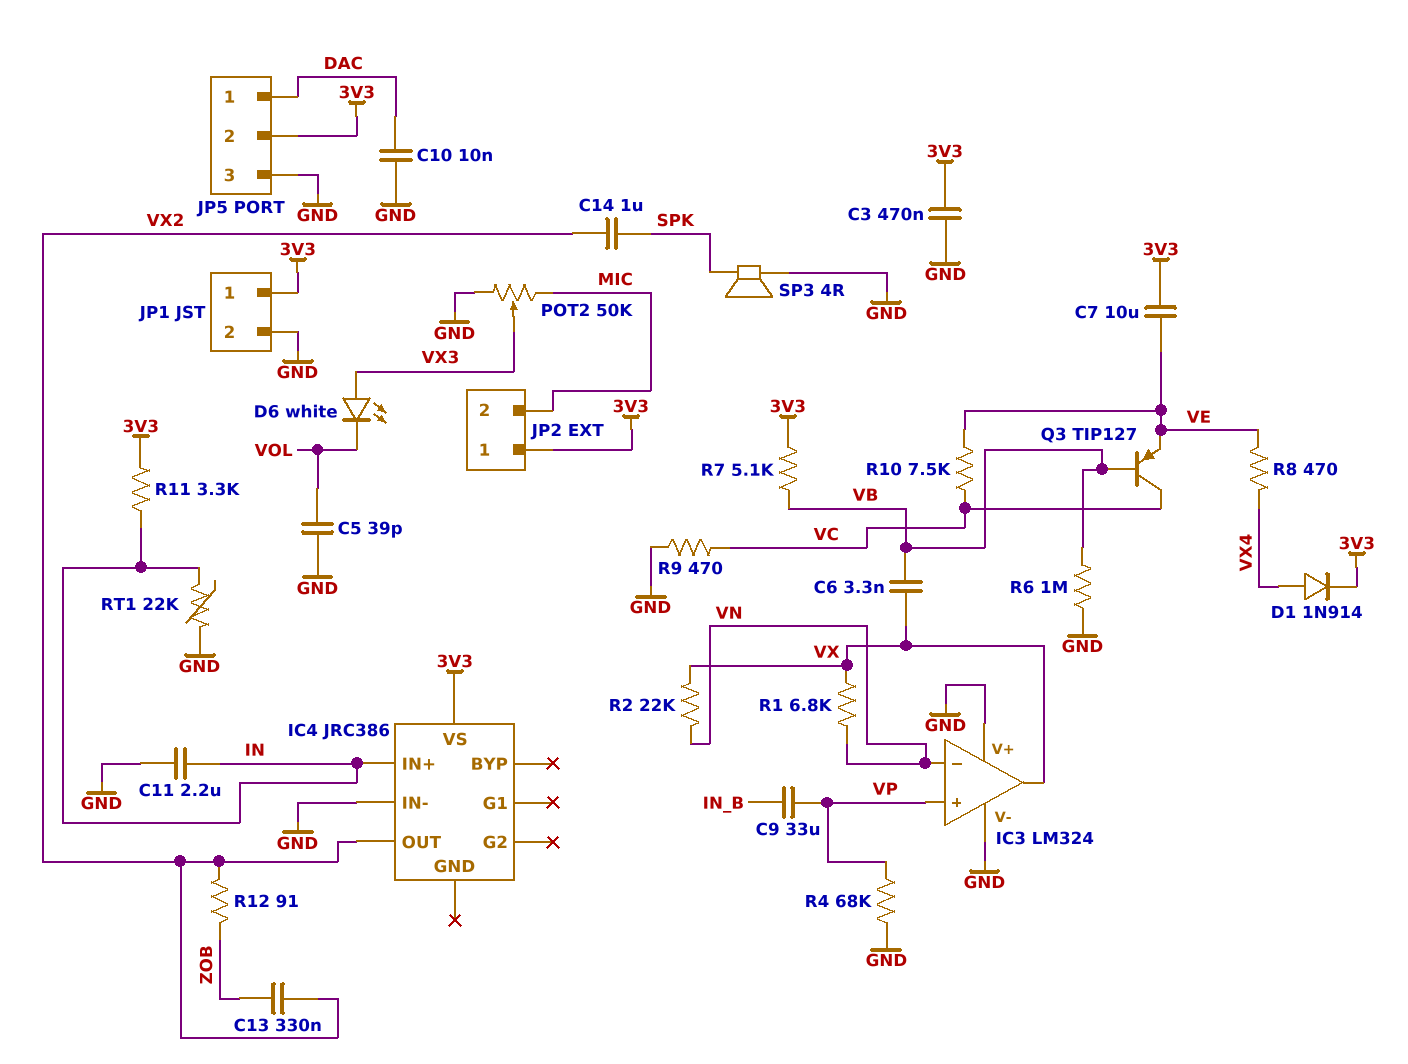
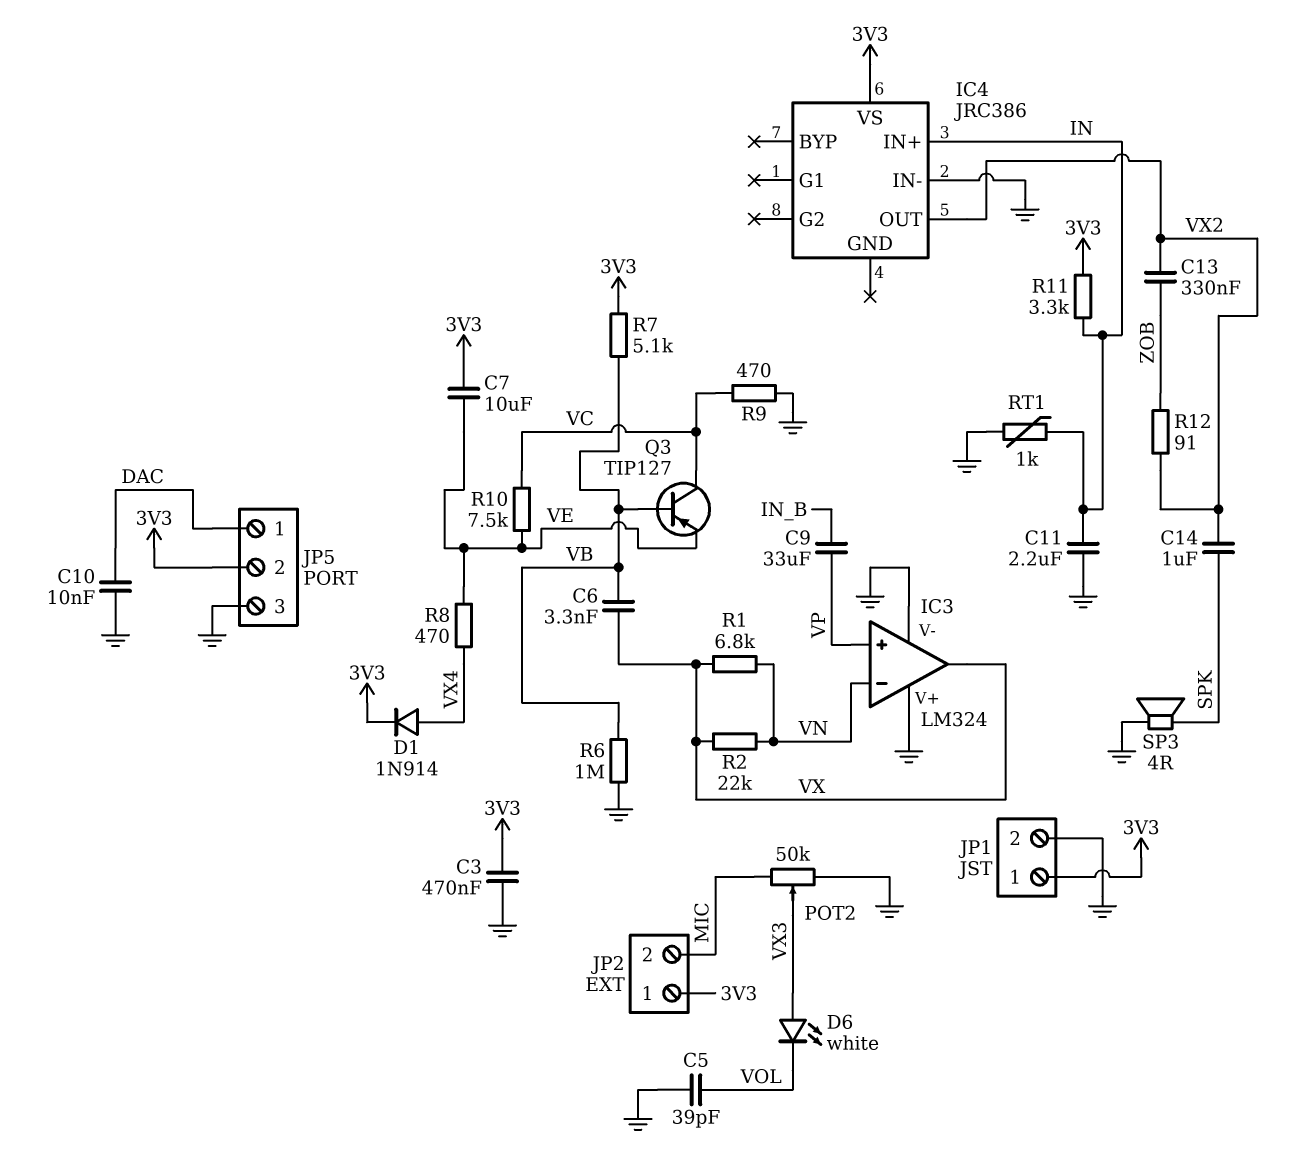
R4: 68k (GND, VP) -> none
RT1: 22k (GND, IN) -> 1k (GND, IN)

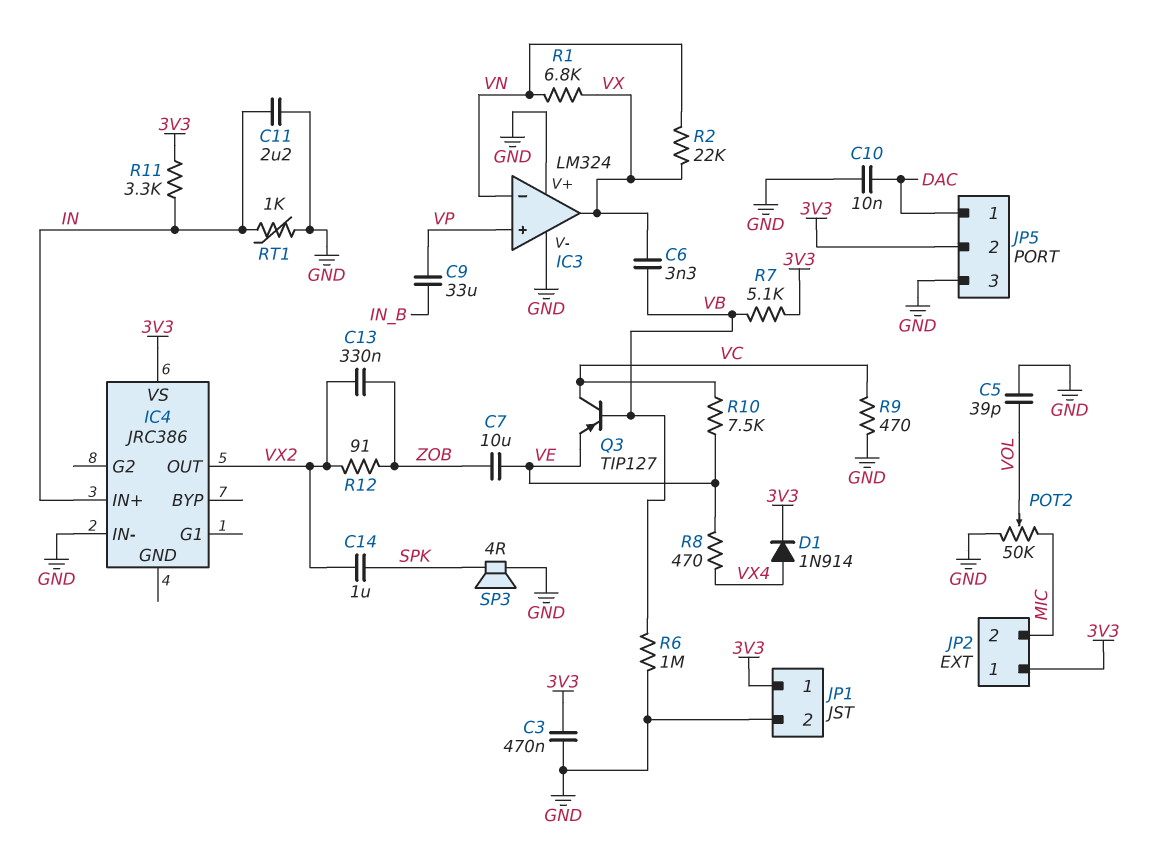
C7: 10uF (3V3, VE) -> 10uF (VE, ZOB)
D6: LED white (A VX3, K VOL) -> none
POT2: 50k (GND, MIC, wiper VX3) -> 50k (GND, MIC, wiper VOL)

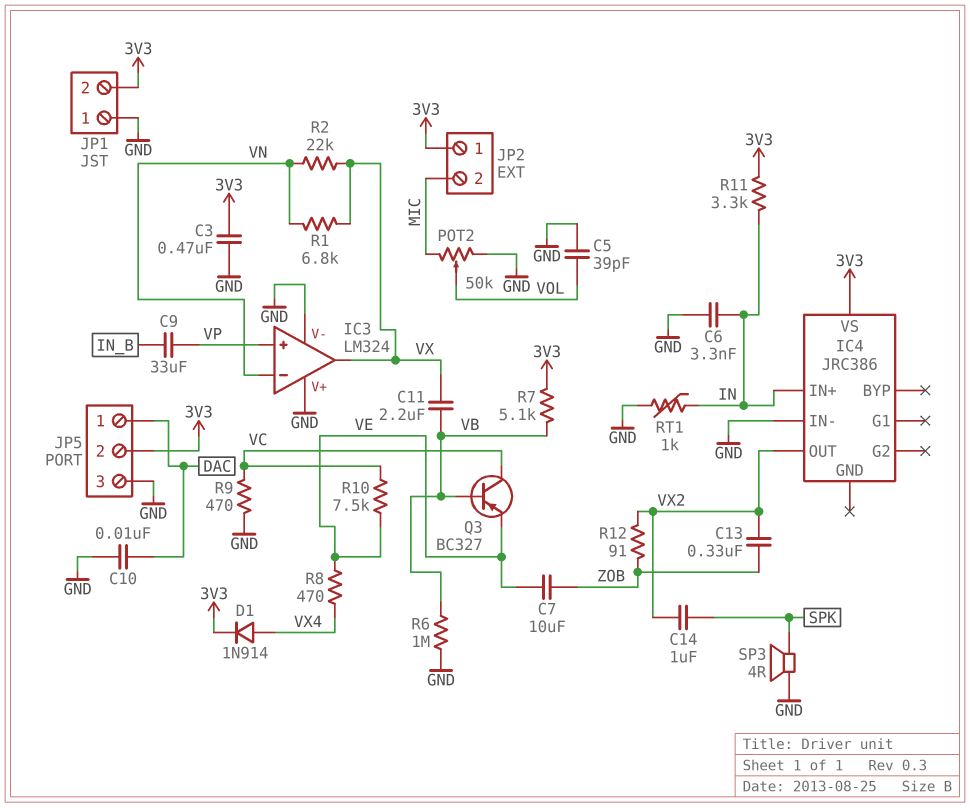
C6: 3.3nF (VB, VX) -> 3.3nF (GND, IN)
C11: 2.2uF (GND, IN) -> 2.2uF (VB, VX)
JP1 pin 1: 3V3 -> GND
JP1 pin 2: GND -> 3V3
Q3: PNP TIP127 (B VB, C VC, E VE) -> PNP BC327 (B VB, C VC, E VE)

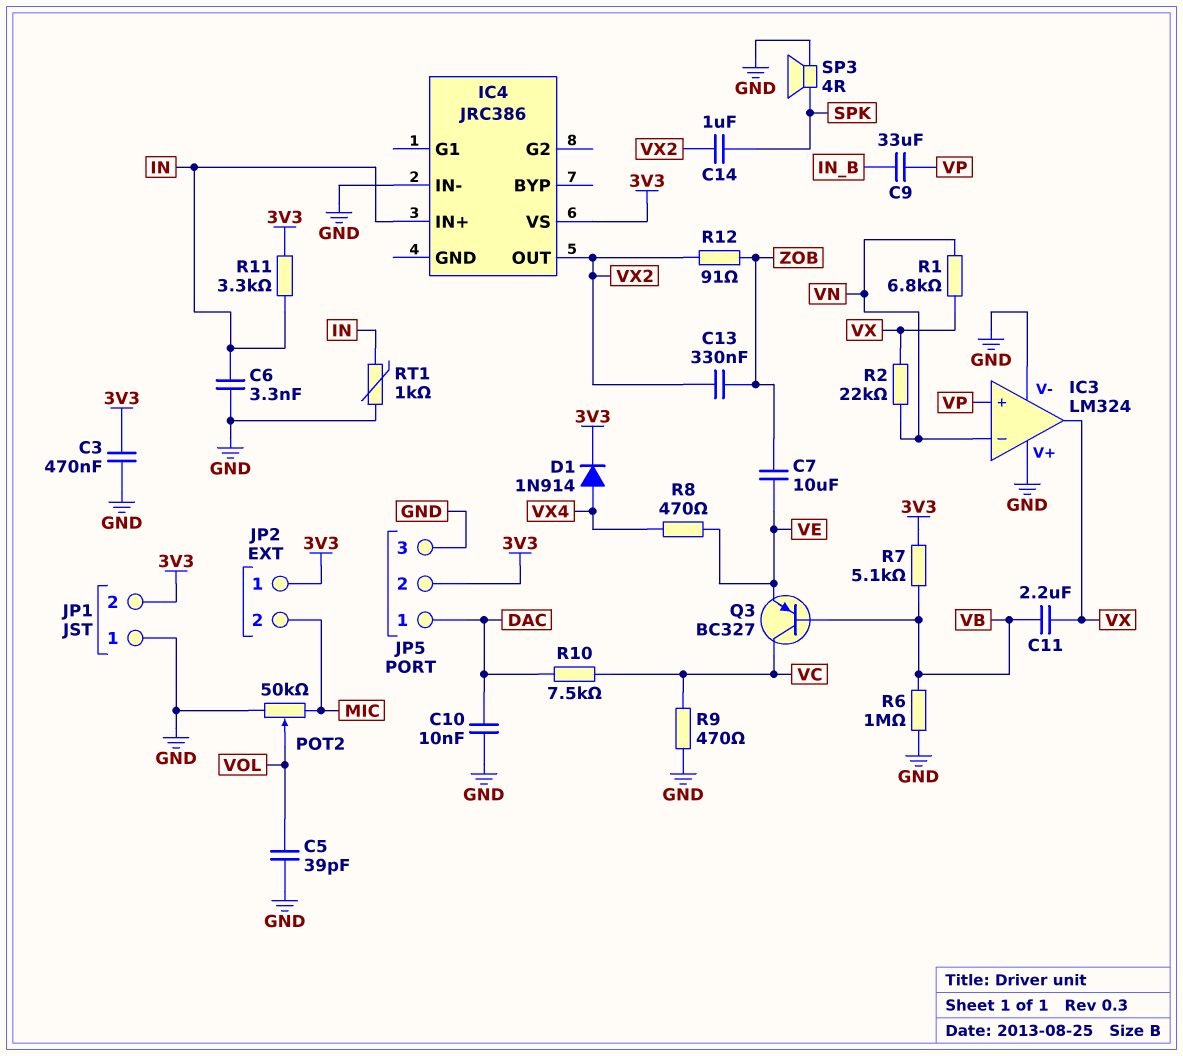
R10: 7.5k (VC, VE) -> 7.5k (DAC, VC)

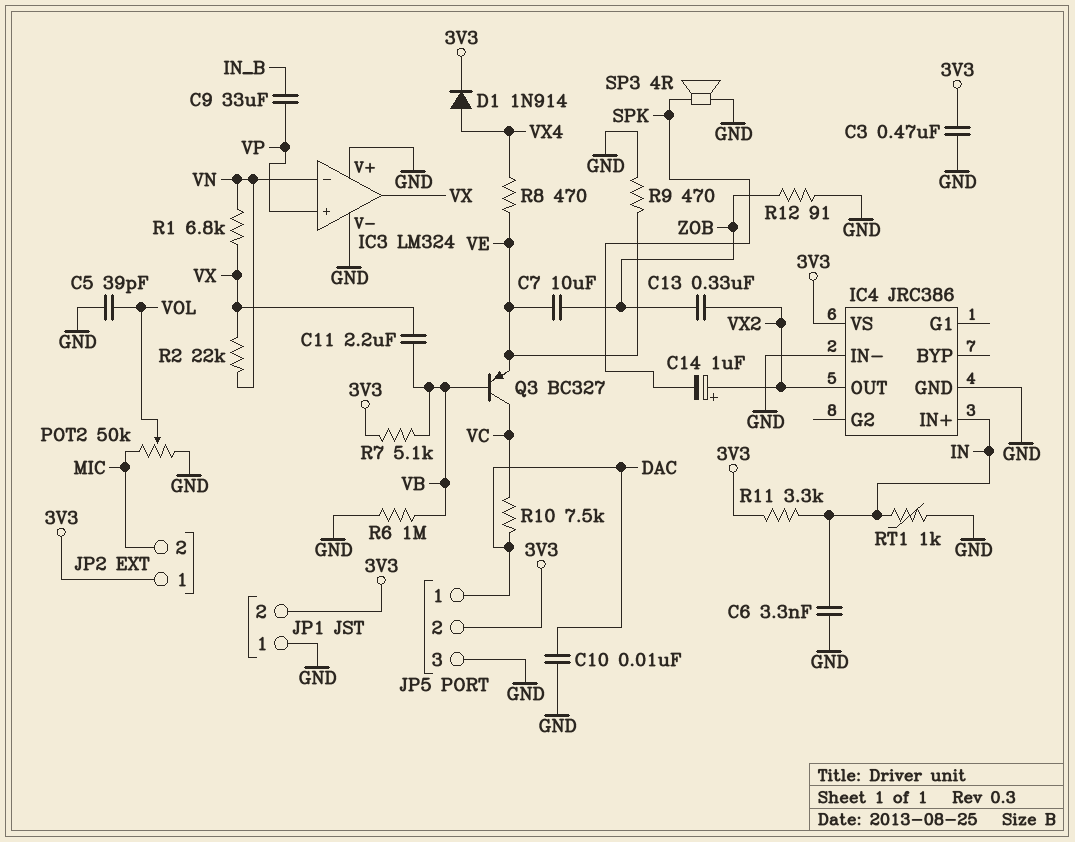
C14: 1uF (SPK, VX2) -> 1uF (plus VX2, minus SPK)
IC4 pin GND: none -> GND
R9: 470 (GND, VC) -> 470 (GND, VE)
R12: 91 (VX2, ZOB) -> 91 (GND, ZOB)

